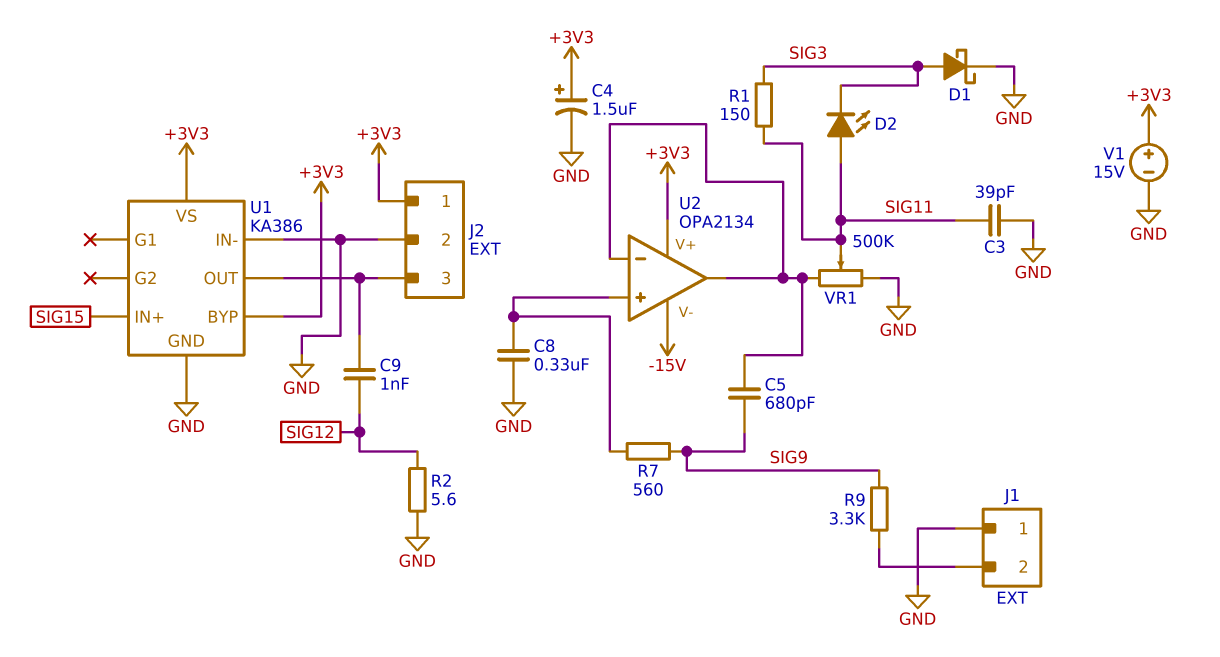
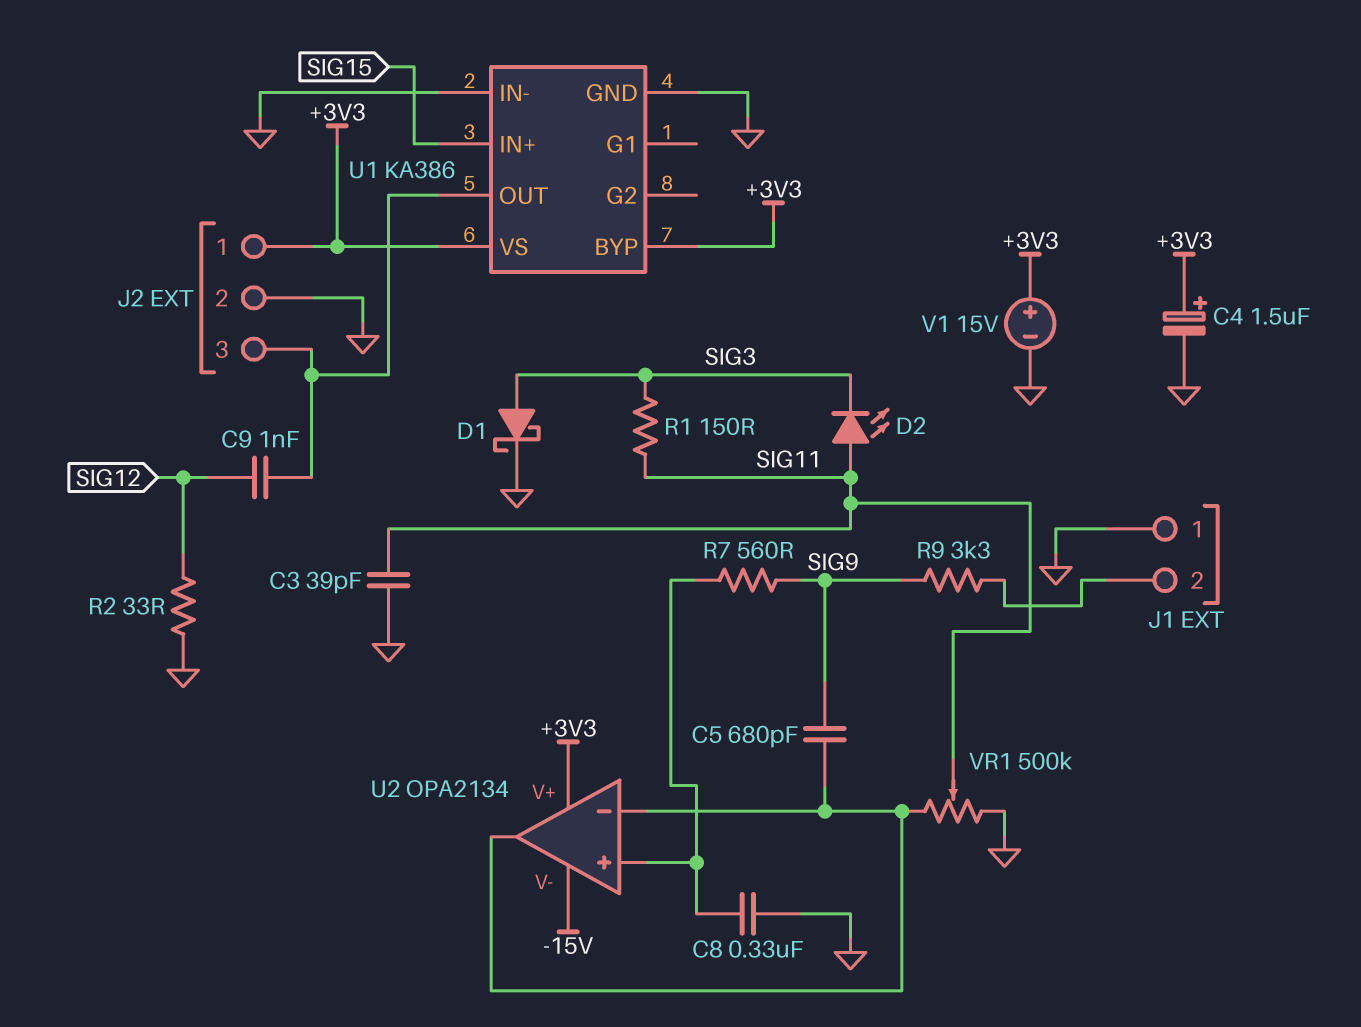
R2: 5.6 (GND, SIG12) -> 33 (GND, SIG12)

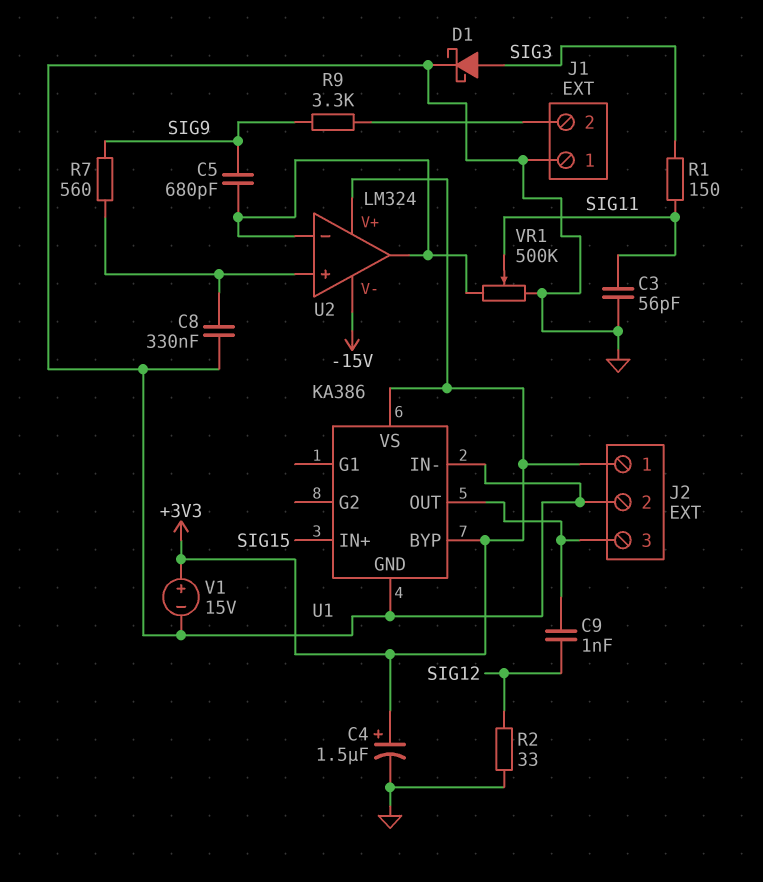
C3: 39pF (GND, SIG11) -> 56pF (GND, SIG11)
D2: LED (A SIG11, K SIG3) -> none
U2: OPA2134 -> LM324

